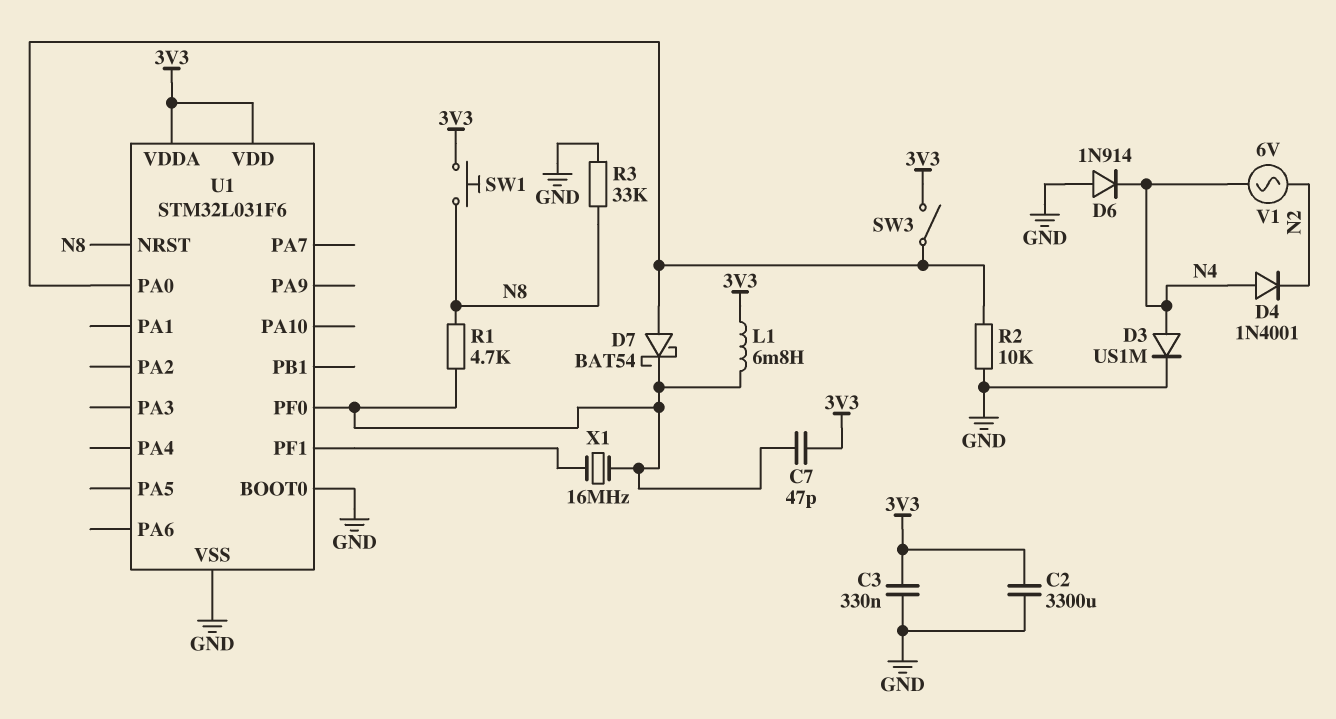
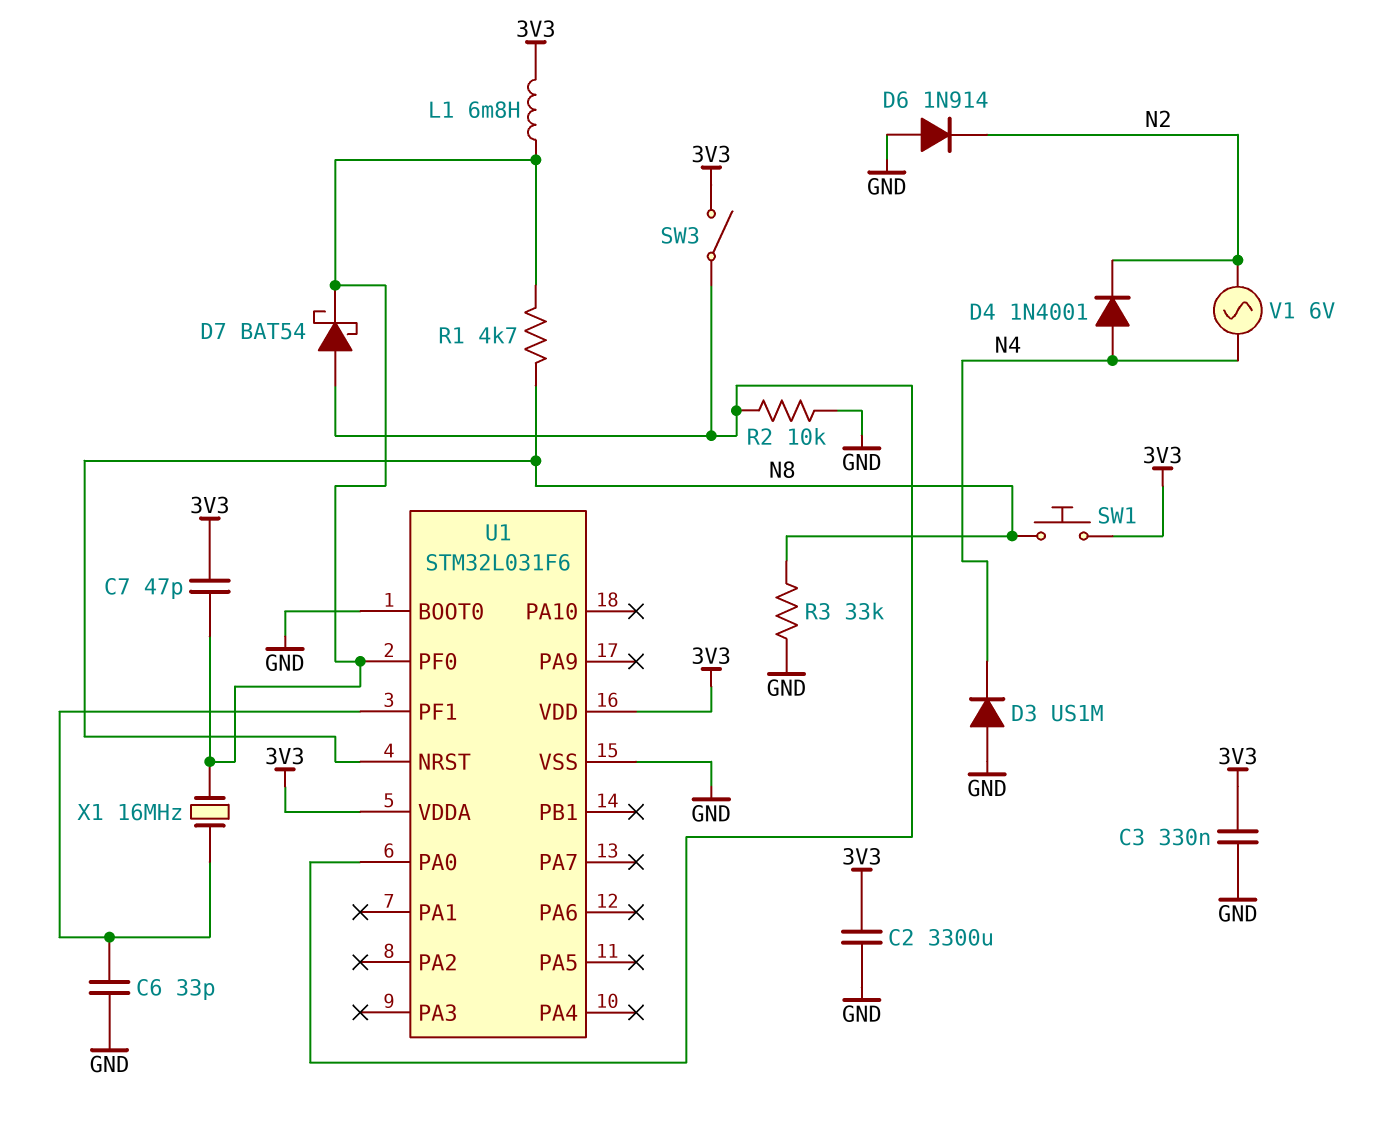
C6: none -> 33pF (GND, U1/PF1)
D3: diode US1M (A N4, K GND) -> diode US1M (A GND, K N4)
D6: diode 1N914 (A GND, K N4) -> diode 1N914 (A GND, K N2)

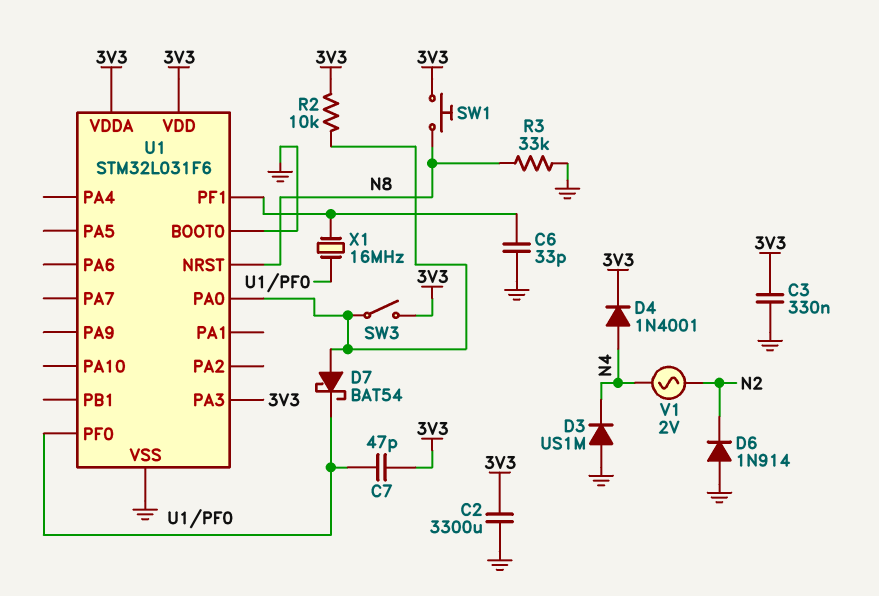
D4: diode 1N4001 (A N4, K N2) -> diode 1N4001 (A N4, K 3V3)
L1: 6.8mH (3V3, U1/PF0) -> none
R1: 4.7k (N8, U1/PF0) -> none
R2: 10k (GND, U1/PA0) -> 10k (3V3, U1/PA0)
U1 pin PA3: none -> 3V3
V1: AC 6V (N2, N4) -> AC 2V (N2, N4)

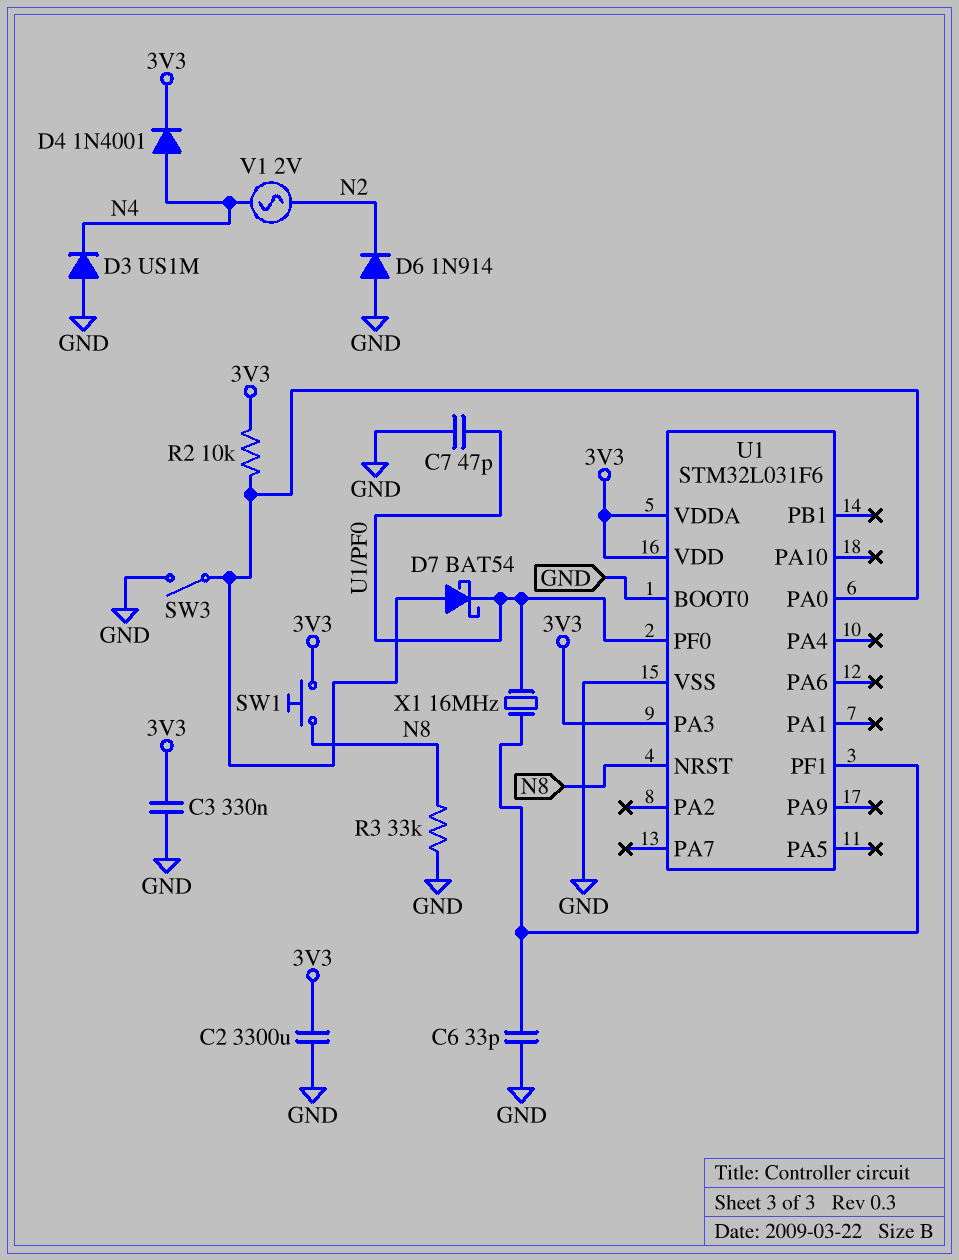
C7: 47pF (3V3, U1/PF0) -> 47pF (GND, U1/PF0)
SW3: switch (3V3, U1/PA0) -> switch (GND, U1/PA0)

